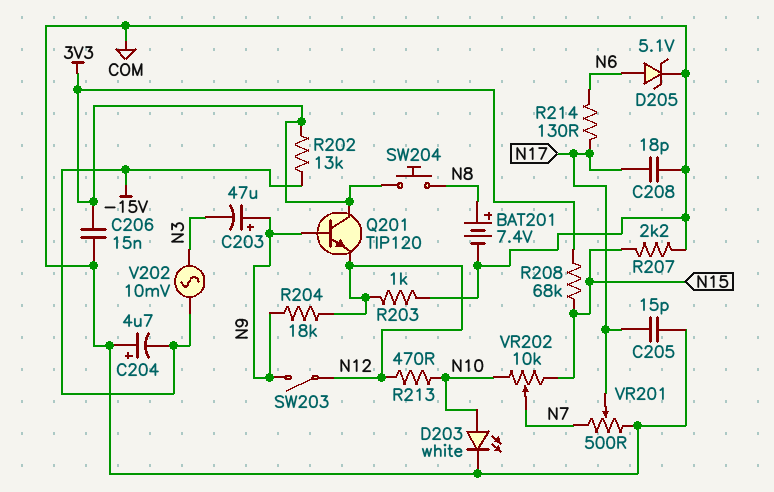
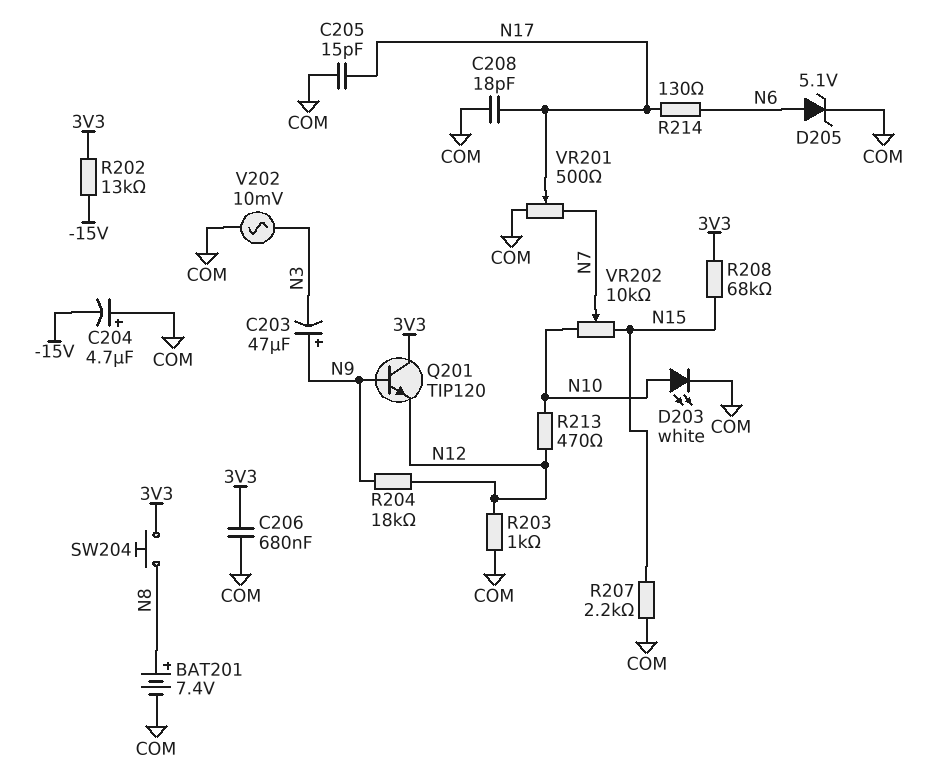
C206: 15nF (3V3, COM) -> 680nF (3V3, COM)
SW203: switch (N9, N12) -> none
V202: AC 10mV (-15V, N3) -> AC 10mV (COM, N3)

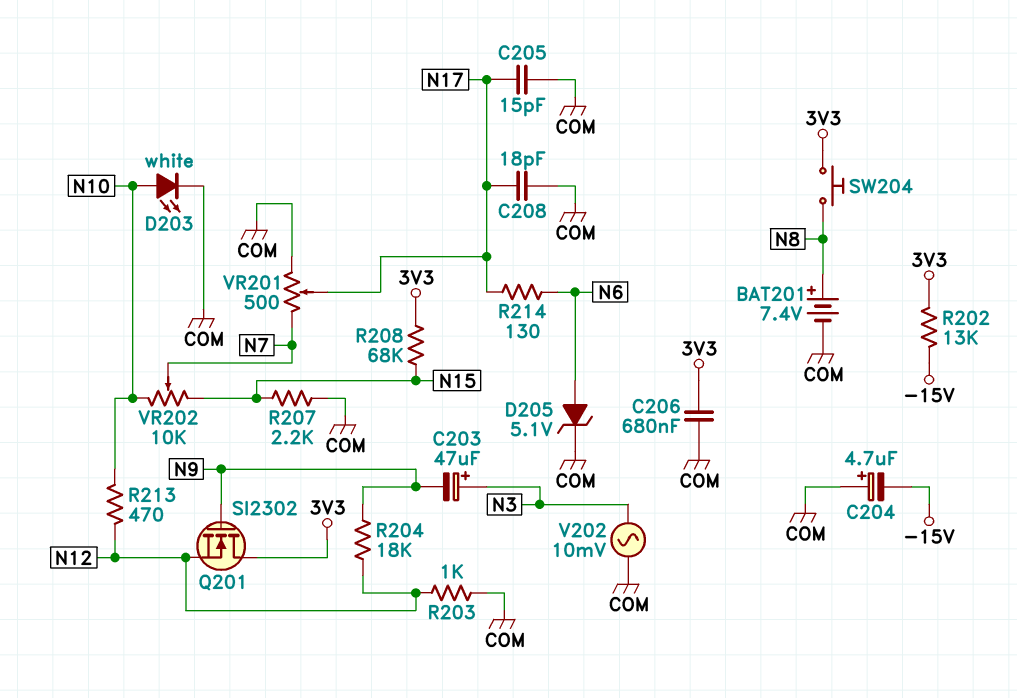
C203: 47uF (plus N9, minus N3) -> 47uF (plus N3, minus N9)
Q201: NPN TIP120 (B N9, C 3V3, E N12) -> NMOS SI2302 (G N9, D 3V3, S N12)

